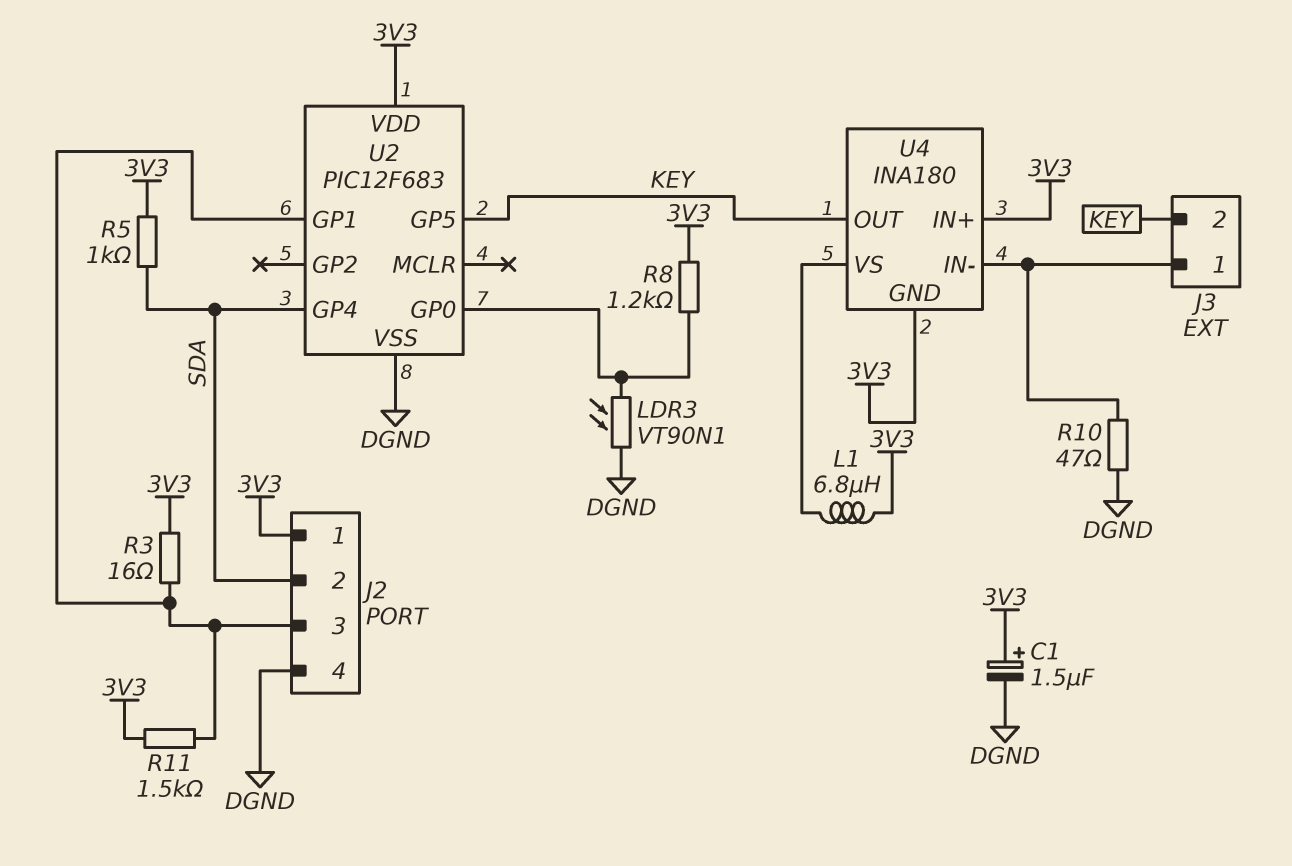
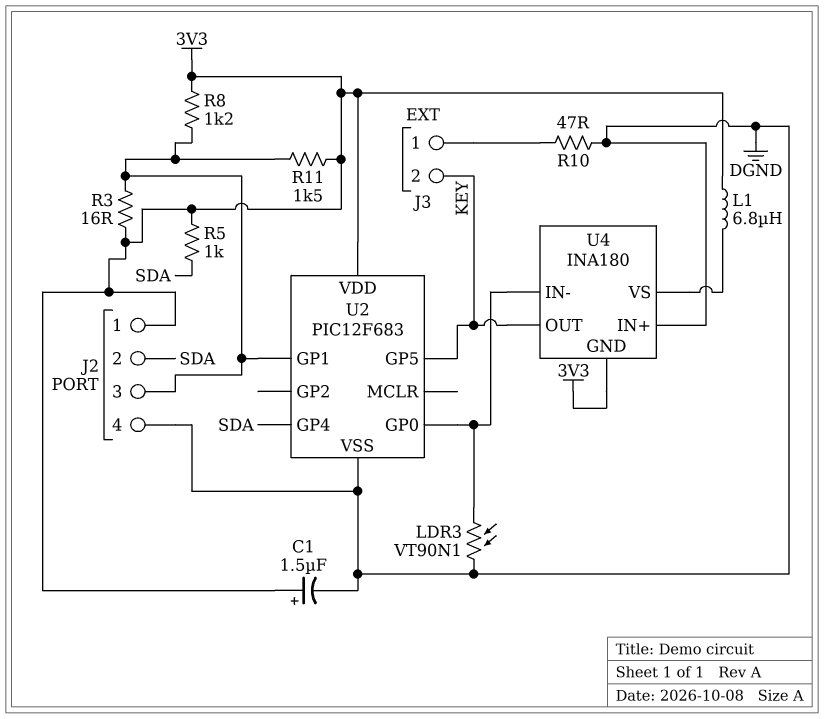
R8: 1.2k (3V3, U2/GP0) -> 1.2k (3V3, J2/3)
U4 pin IN+: 3V3 -> DGND
U4 pin IN-: J3/1 -> U2/GP0

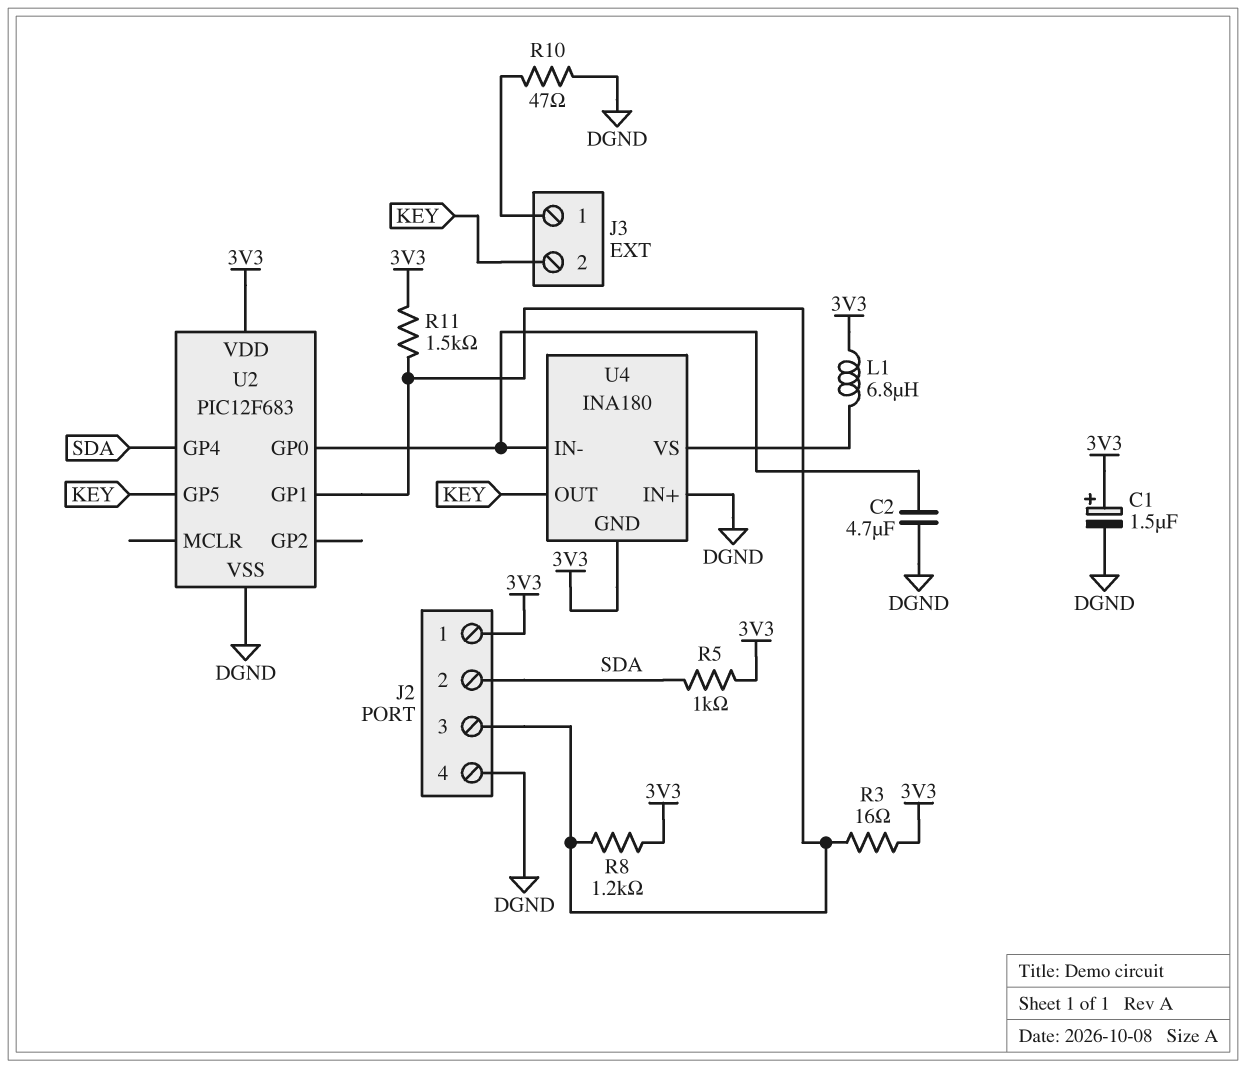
C2: none -> 4.7uF (DGND, U2/GP0)
LDR3: VT90N1 (DGND, U2/GP0) -> none

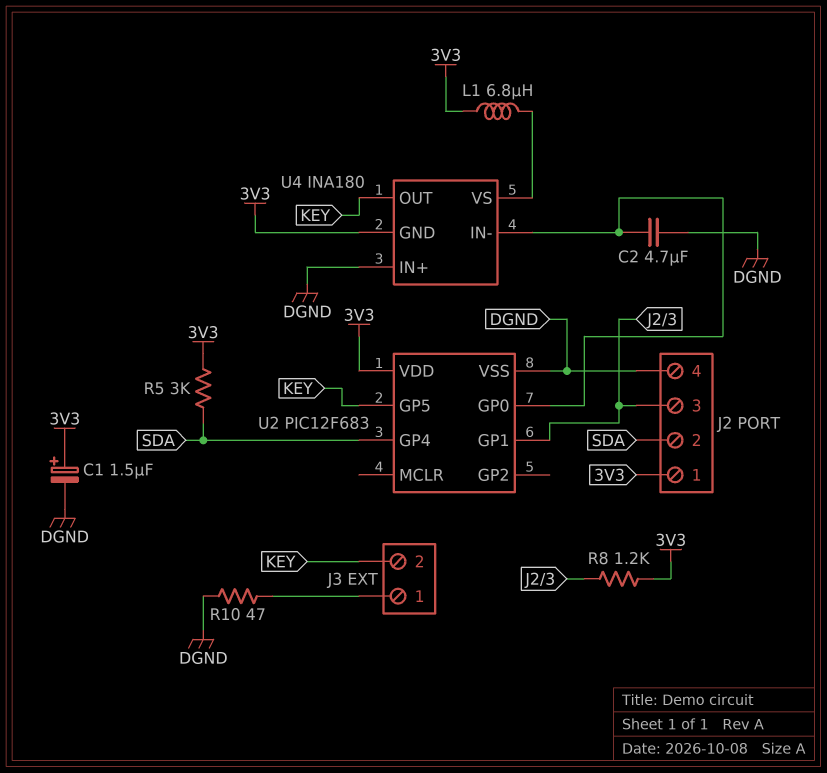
R3: 16 (3V3, J2/3) -> none
R5: 1k (3V3, SDA) -> 3k (3V3, SDA)
R11: 1.5k (3V3, J2/3) -> none

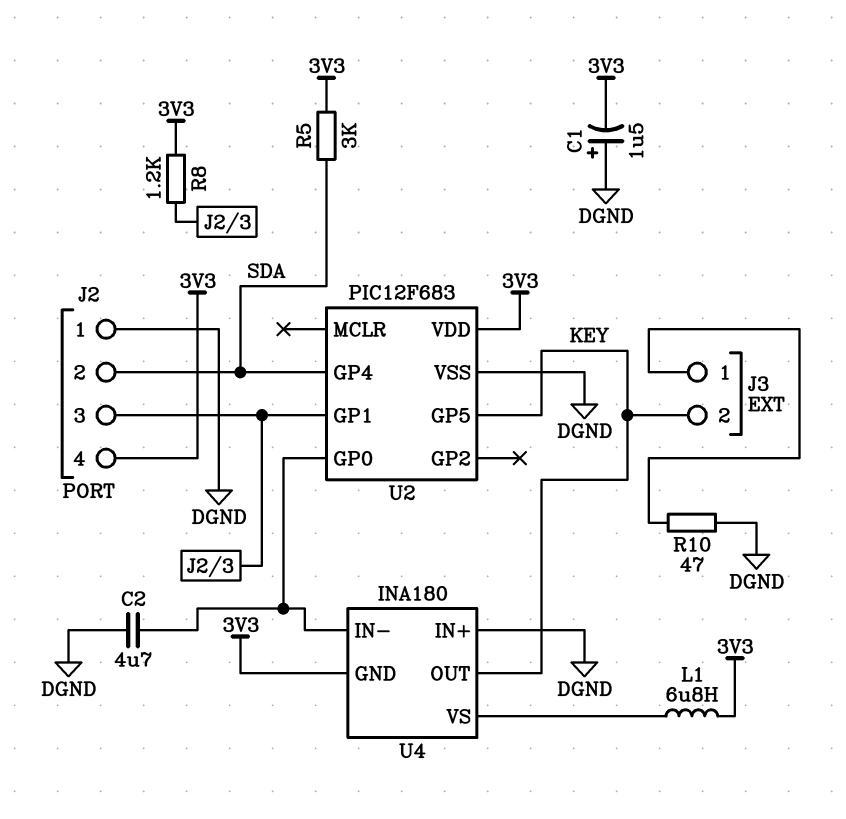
C1: 1.5uF (plus 3V3, minus DGND) -> 1.5uF (plus DGND, minus 3V3)
J2 pin 1: 3V3 -> DGND
J2 pin 4: DGND -> 3V3

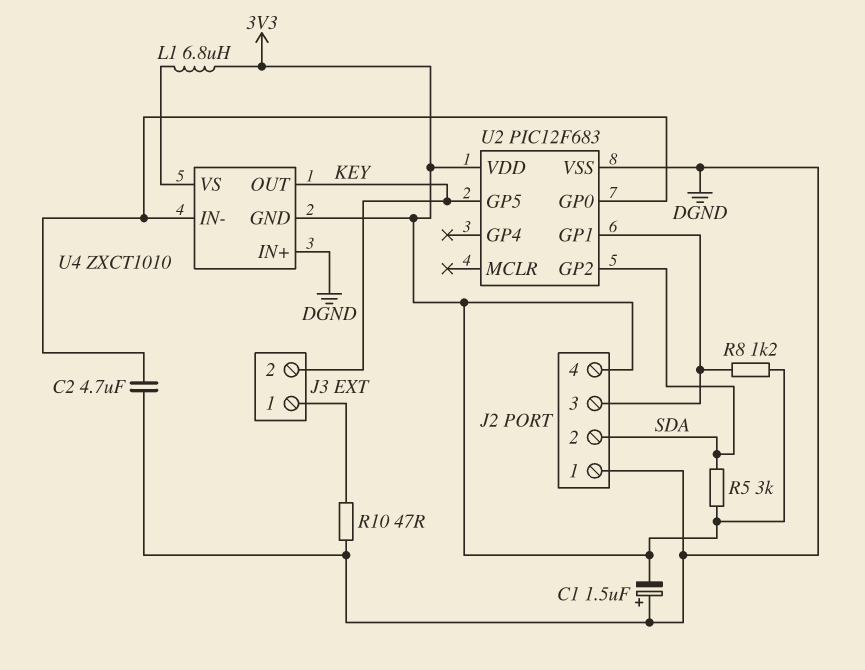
U2 pin GP2: none -> SDA
U2 pin GP4: SDA -> none
U4: INA180 -> ZXCT1010

